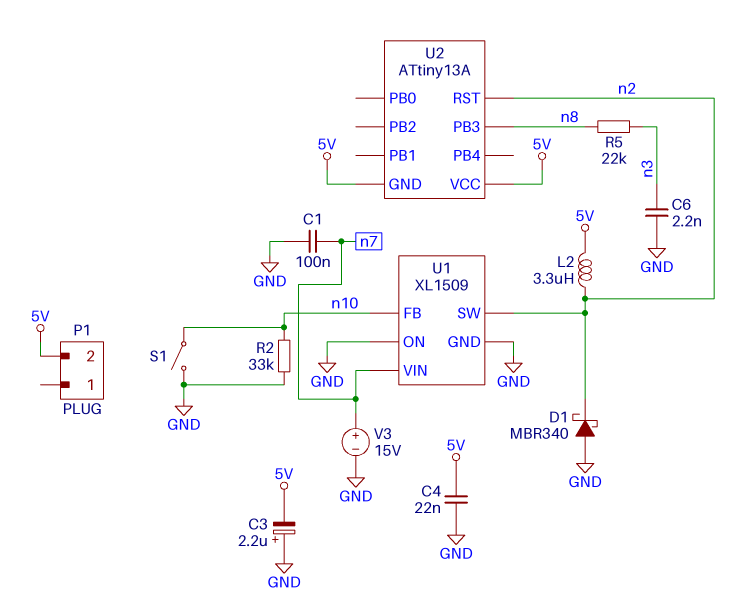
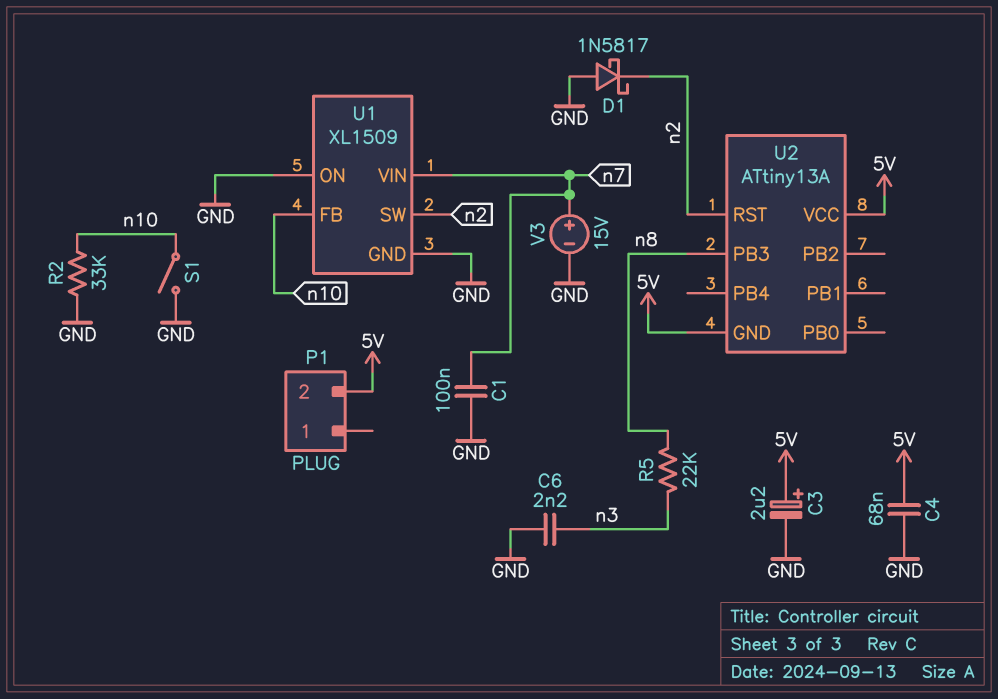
C3: 2.2uF (plus GND, minus 5V) -> 2.2uF (plus 5V, minus GND)
C4: 22nF (5V, GND) -> 68nF (5V, GND)
D1: schottky MBR340 (A GND, K n2) -> schottky 1N5817 (A GND, K n2)
L2: 3.3uH (5V, n2) -> none

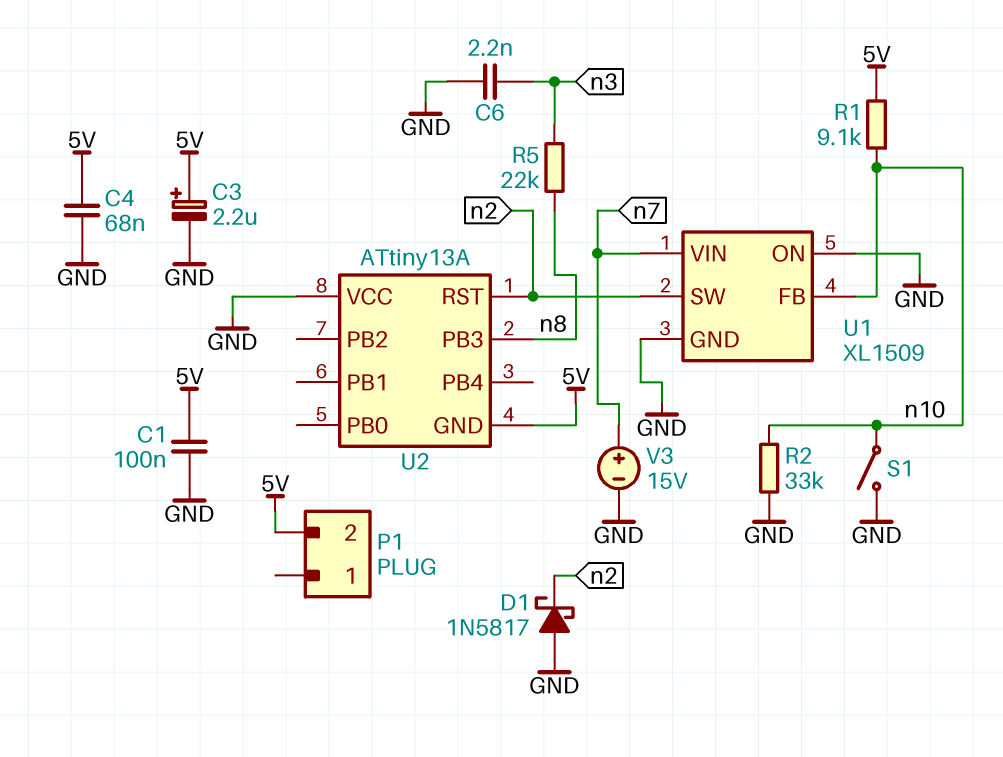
C1: 100nF (GND, n7) -> 100nF (5V, GND)
R1: none -> 9.1k (5V, n10)
U2 pin VCC: 5V -> GND

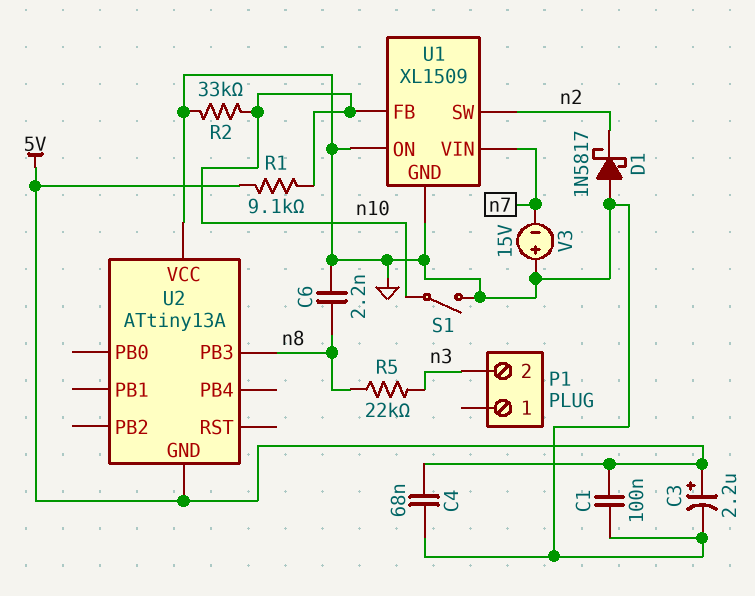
C6: 2.2nF (GND, n3) -> 2.2nF (GND, n8)
P1 pin 2: 5V -> n3
U2 pin RST: n2 -> none
V3: 15V (plus n7, minus GND) -> 15V (plus GND, minus n7)

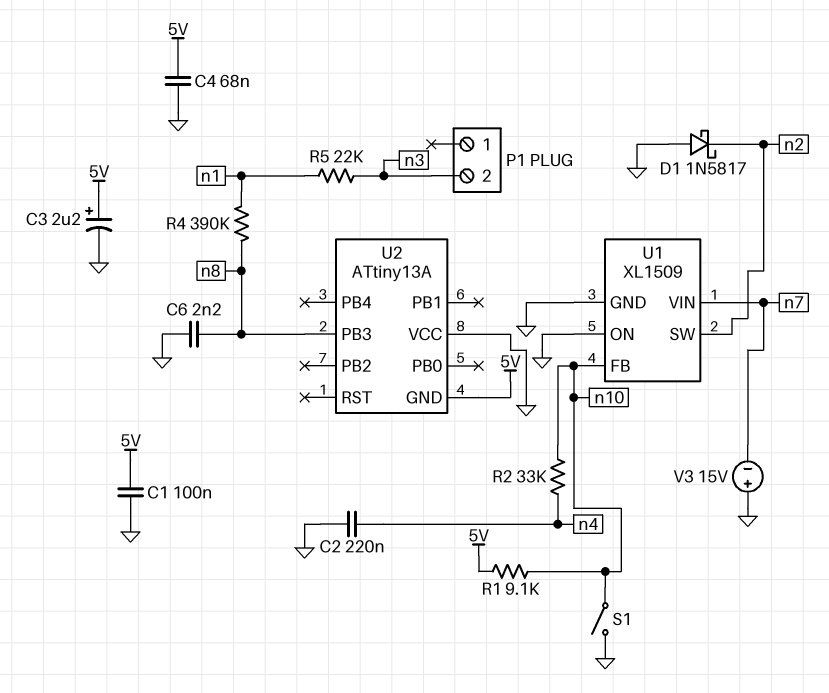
C2: none -> 220nF (GND, n4)
R2: 33k (GND, n10) -> 33k (n4, n10)
R4: none -> 390k (n1, n8)
R5: 22k (n3, n8) -> 22k (n1, n3)

